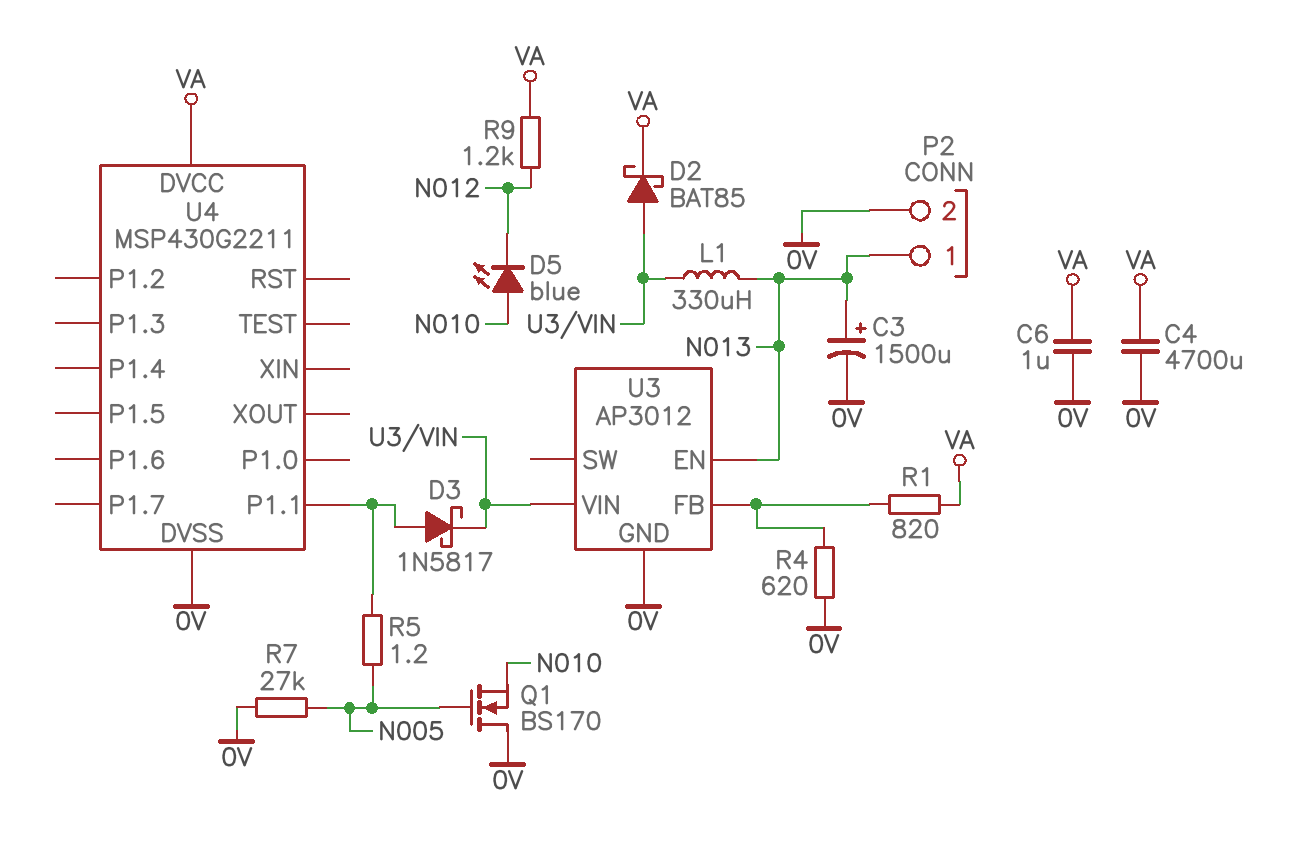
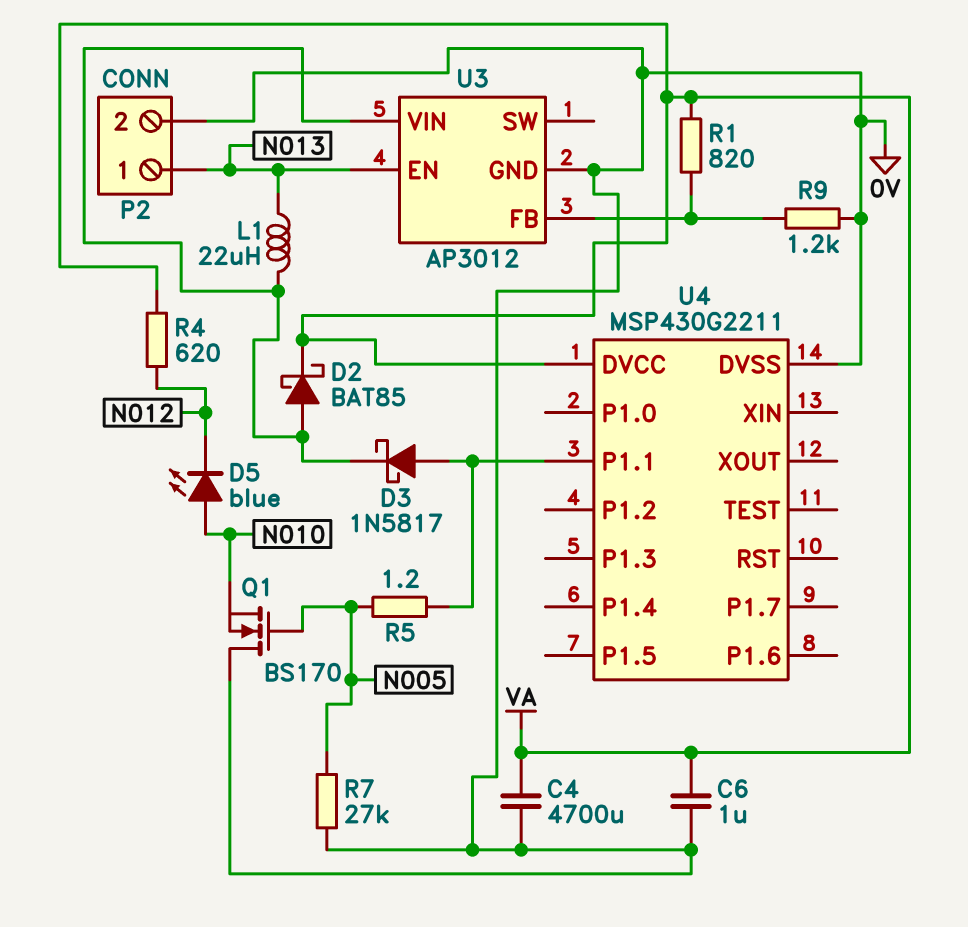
C3: 1500uF (plus N013, minus 0V) -> none
L1: 330uH (N013, U3/VIN) -> 22uH (N013, U3/VIN)
R4: 620 (0V, U3/FB) -> 620 (N012, VA)
R9: 1.2k (N012, VA) -> 1.2k (0V, U3/FB)

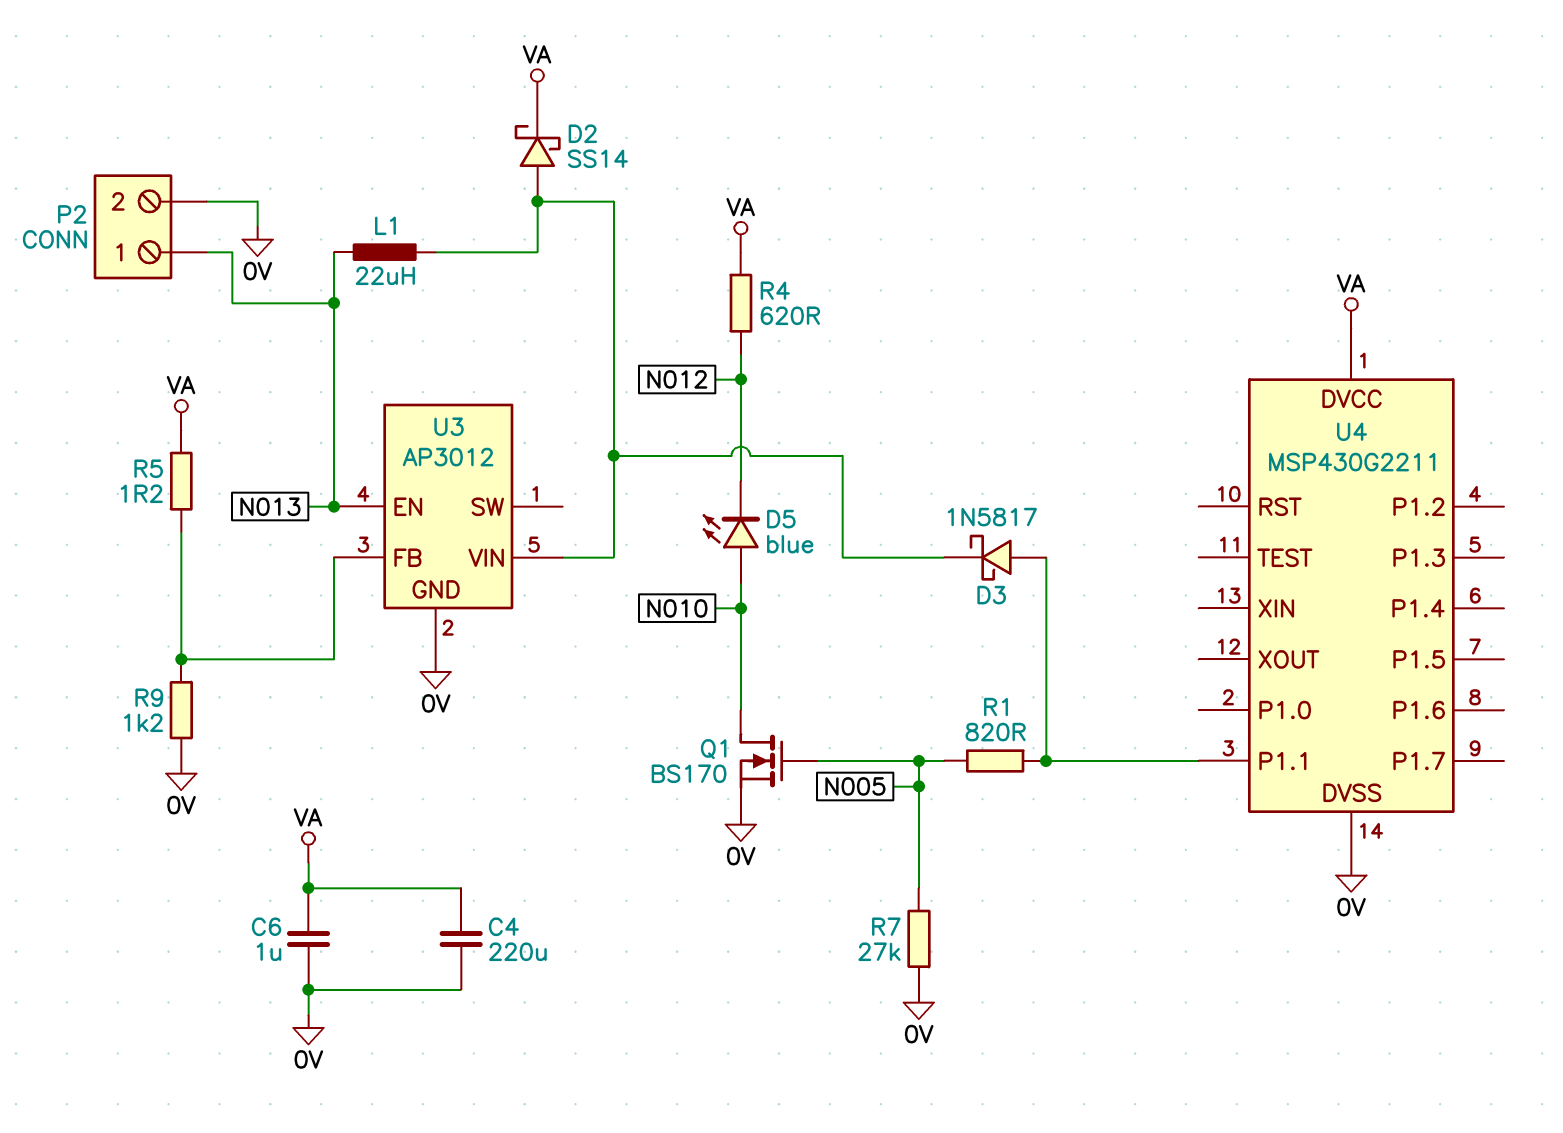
C4: 4700uF (0V, VA) -> 220uF (0V, VA)
D2: schottky BAT85 (A U3/VIN, K VA) -> schottky SS14 (A U3/VIN, K VA)
Q1: NMOS BS170 (G N005, D 0V, S N010) -> NMOS BS170 (G N005, D N010, S 0V)
R1: 820 (U3/FB, VA) -> 820 (N005, U4/P1.1)
R5: 1.2 (N005, U4/P1.1) -> 1.2 (U3/FB, VA)

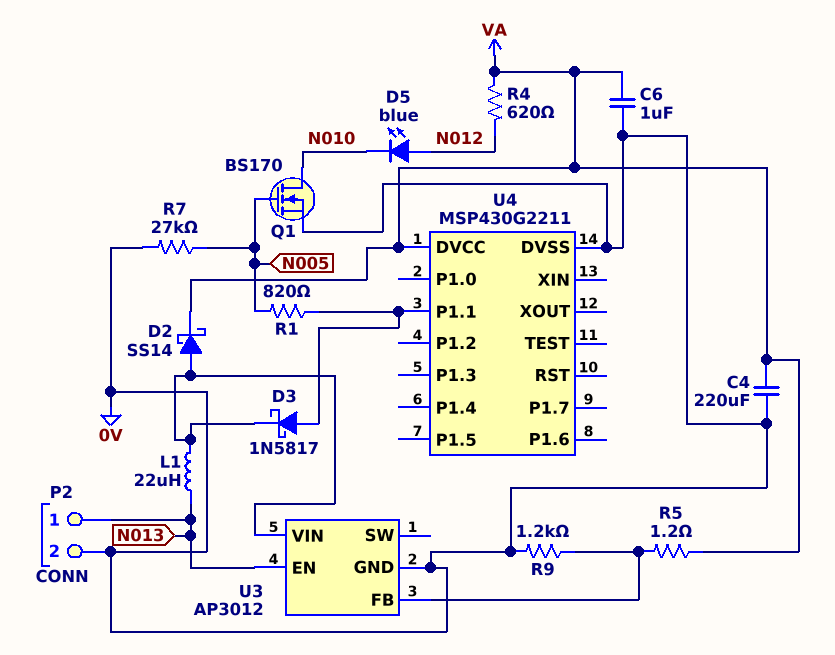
D5: LED blue (A N010, K N012) -> LED blue (A N012, K N010)

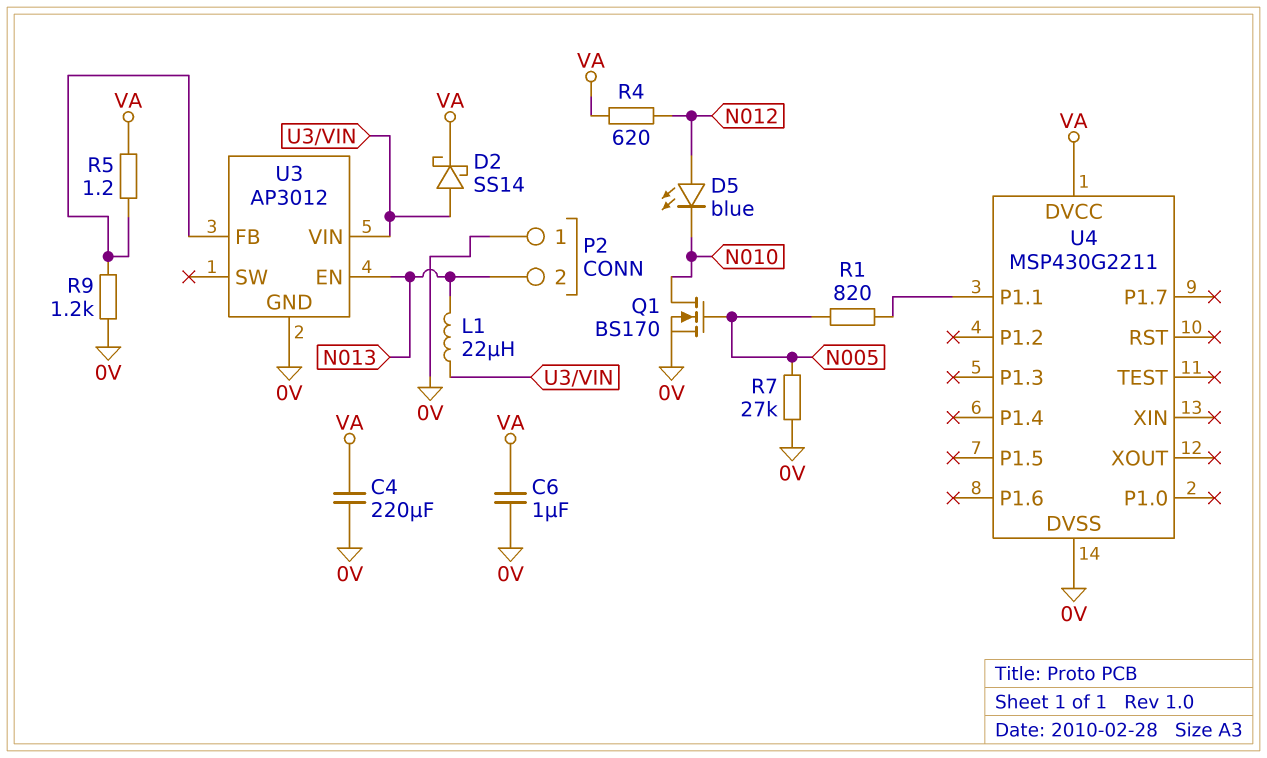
D3: schottky 1N5817 (A U4/P1.1, K U3/VIN) -> none
P2 pin 1: N013 -> 0V
P2 pin 2: 0V -> N013

